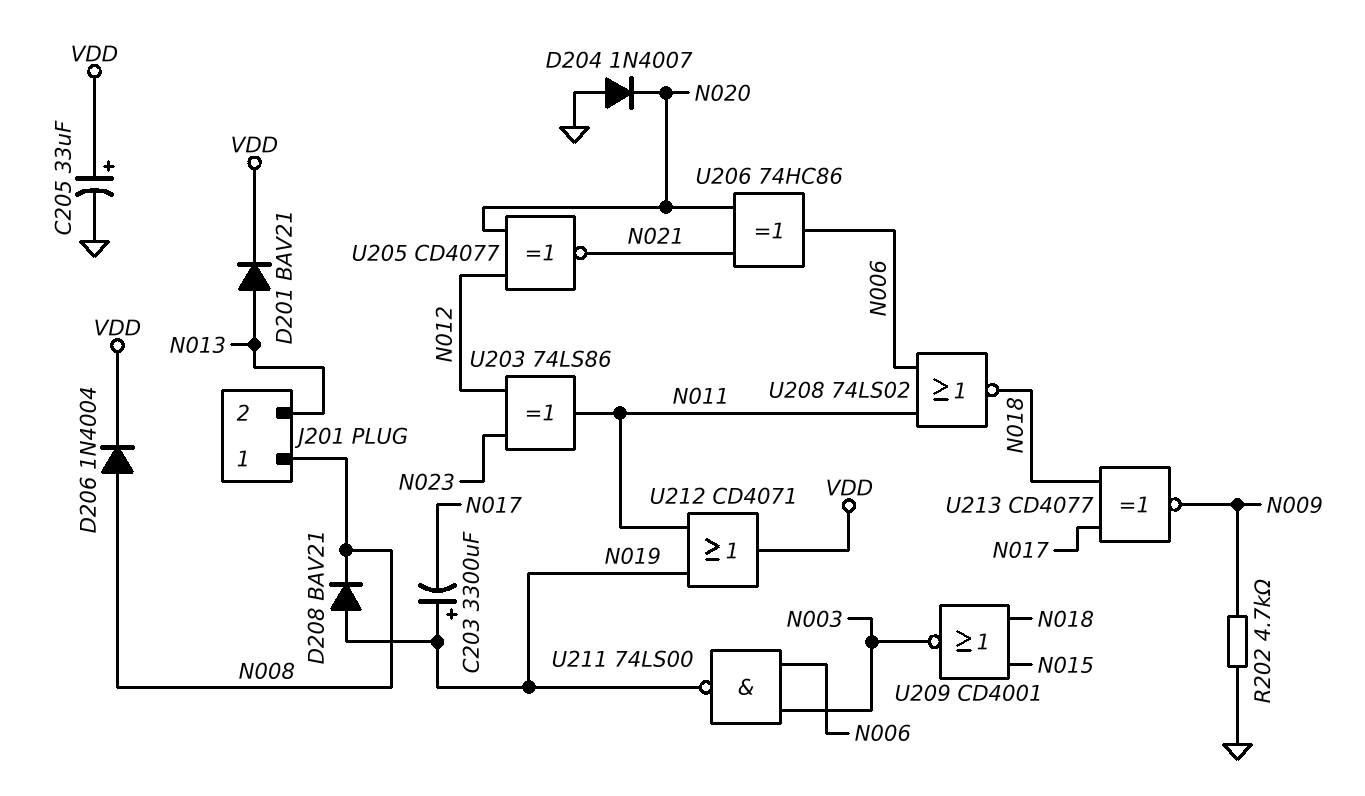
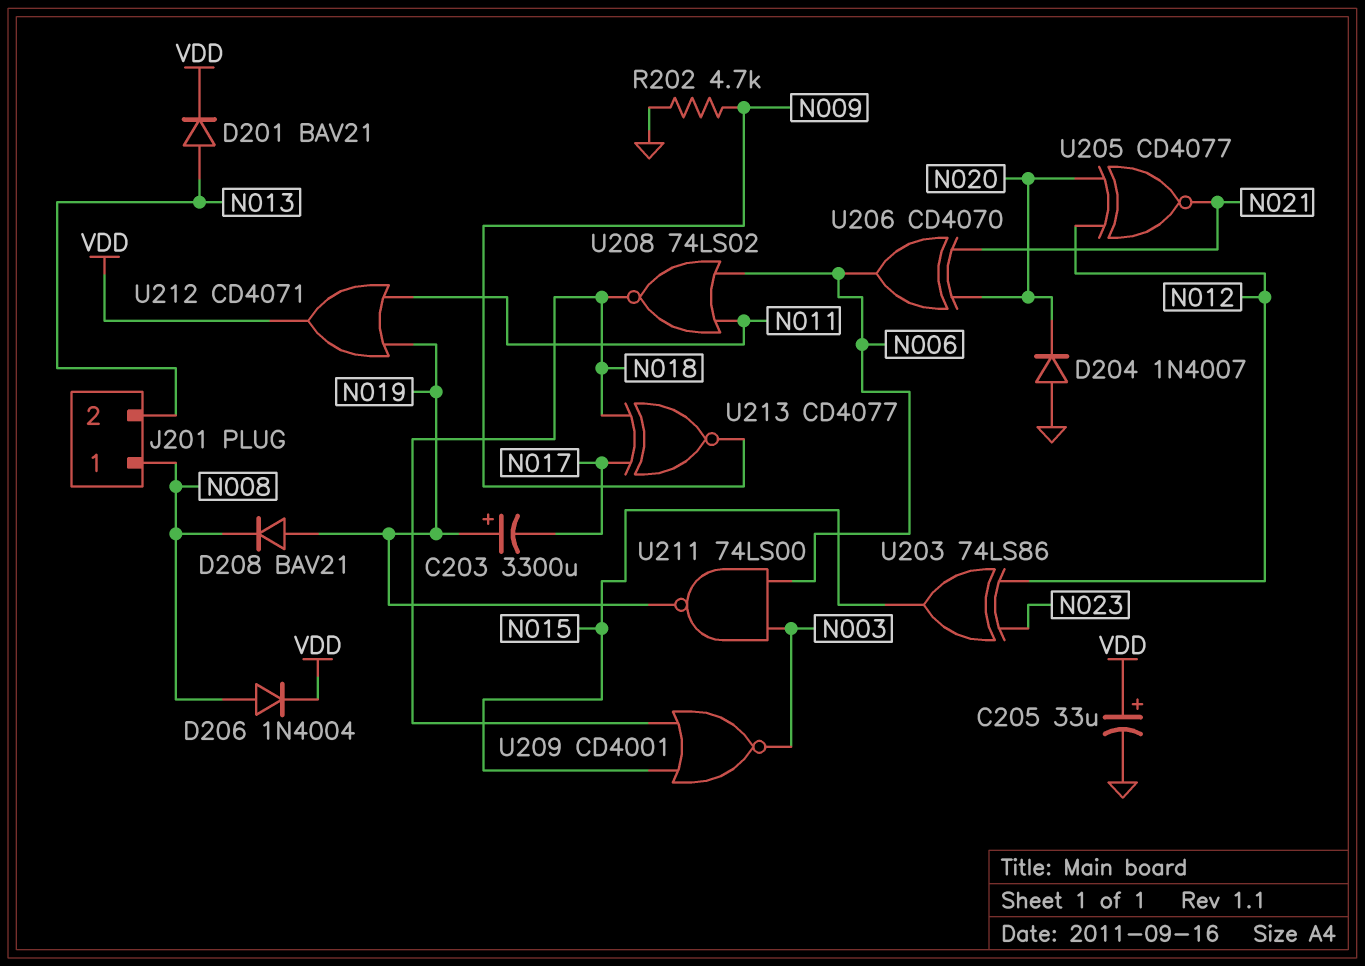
U203: XOR 74LS86 (in N012, in N023, out N011) -> XOR 74LS86 (in N012, in N023, out N015)
U206: XOR 74HC86 (in N020, in N021, out N006) -> XOR CD4070 (in N020, in N021, out N006)

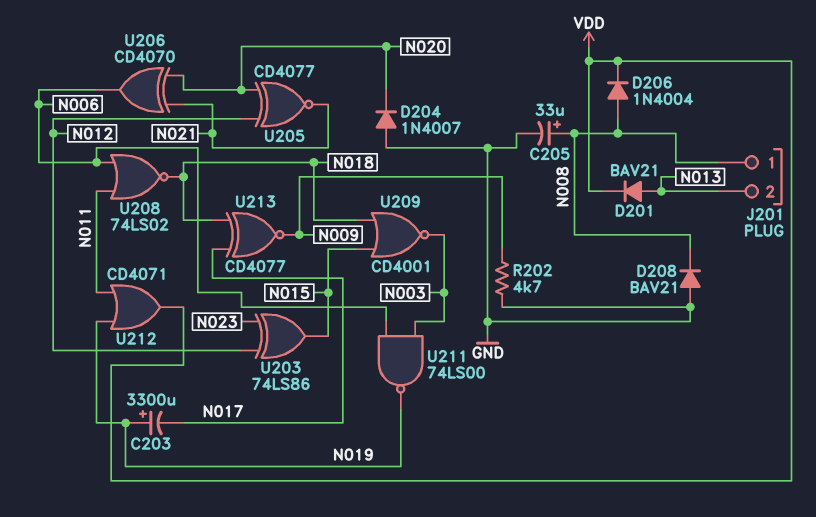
C205: 33uF (plus VDD, minus GND) -> 33uF (plus N008, minus GND)
D208: diode BAV21 (A N019, K N008) -> diode BAV21 (A GND, K N008)

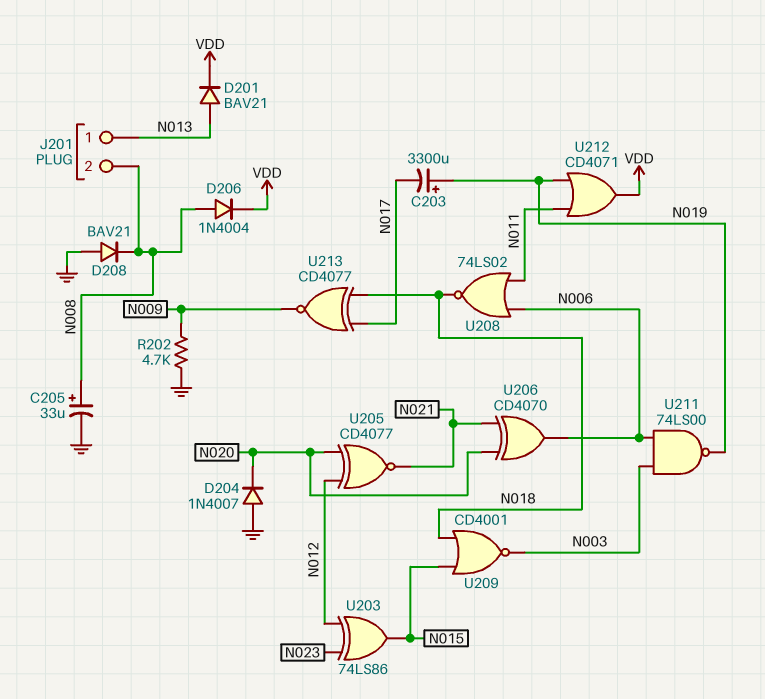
J201 pin 1: N008 -> N013
J201 pin 2: N013 -> N008

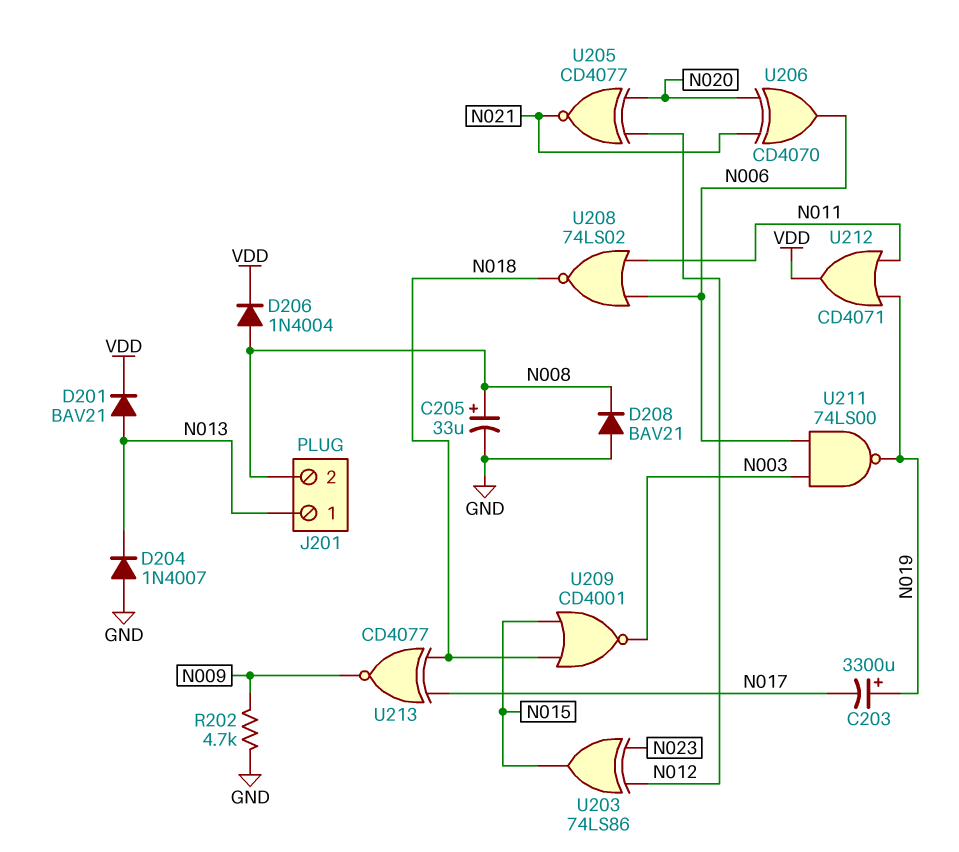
D204: diode 1N4007 (A GND, K N020) -> diode 1N4007 (A GND, K N013)

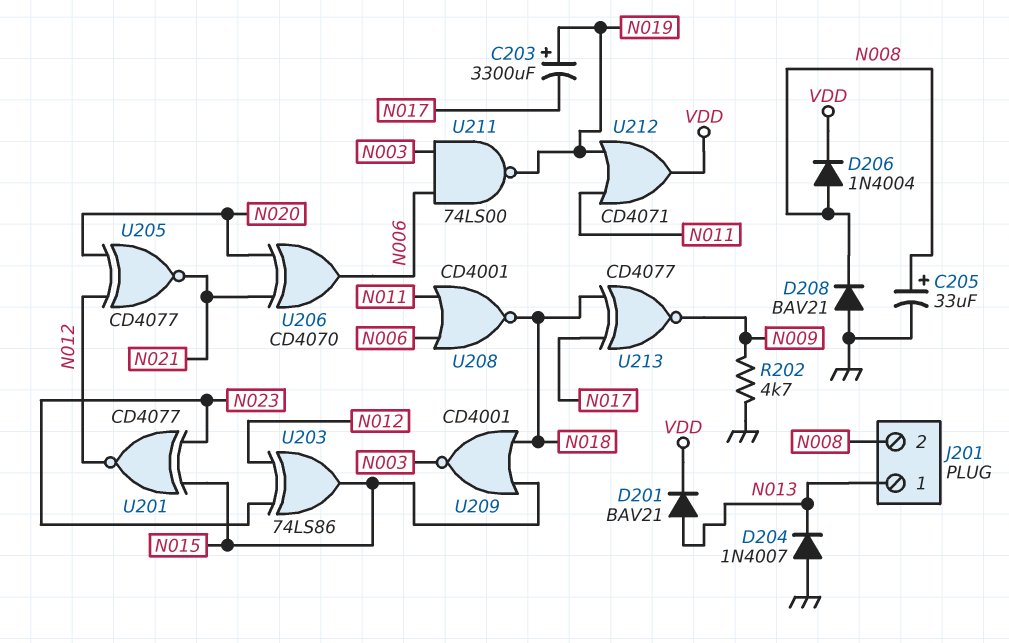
U201: none -> XNOR CD4077 (in N015, in N023, out N012)
U208: NOR 74LS02 (in N006, in N011, out N018) -> NOR CD4001 (in N006, in N011, out N018)

